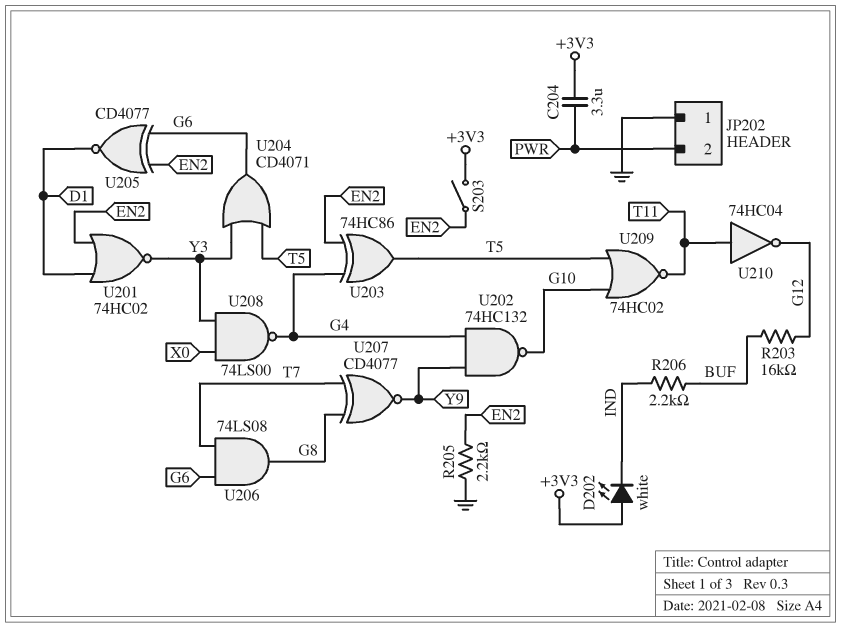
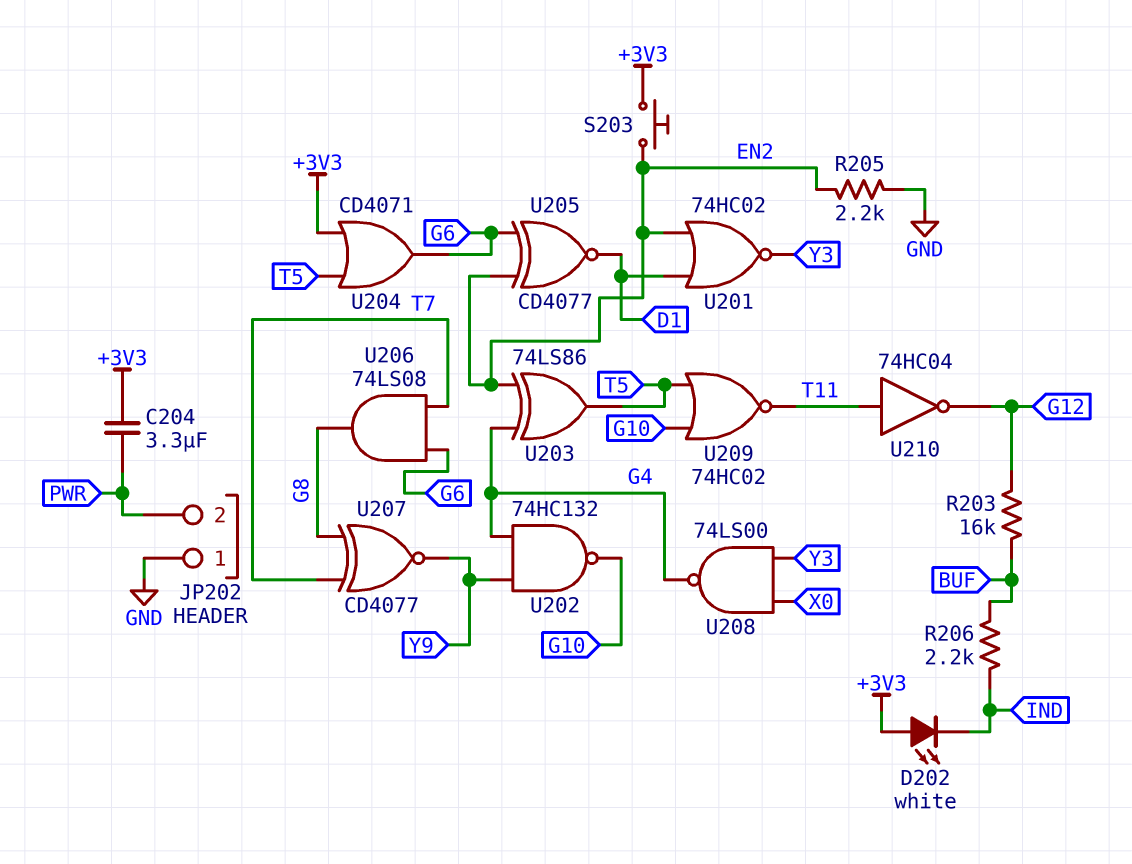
S203: switch (+3V3, EN2) -> button (+3V3, EN2)
U203: XOR 74HC86 (in EN2, in G4, out T5) -> XOR 74LS86 (in EN2, in G4, out T5)
U204: OR CD4071 (in T5, in Y3, out G6) -> OR CD4071 (in +3V3, in T5, out G6)

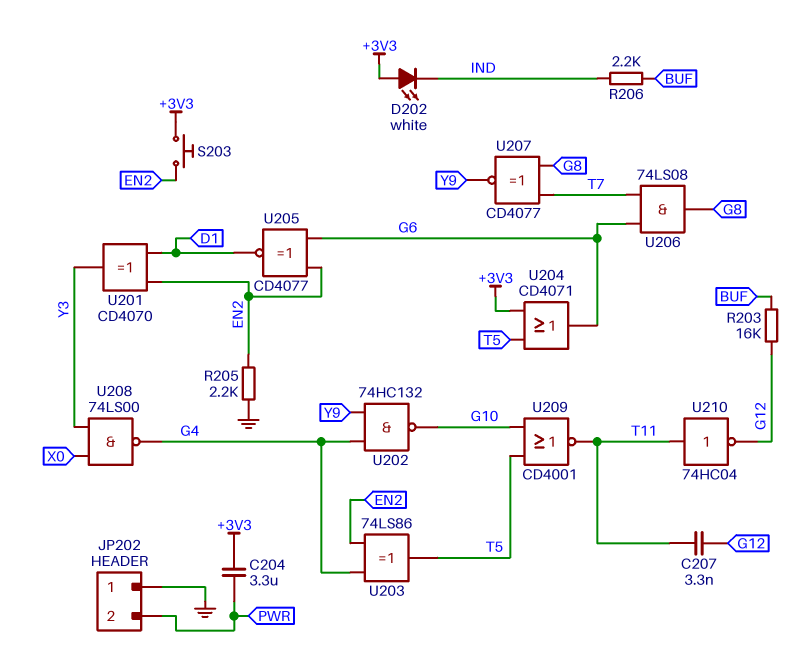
C207: none -> 3.3nF (G12, T11)
U201: NOR 74HC02 (in D1, in EN2, out Y3) -> XOR CD4070 (in D1, in EN2, out Y3)
U209: NOR 74HC02 (in G10, in T5, out T11) -> NOR CD4001 (in G10, in T5, out T11)

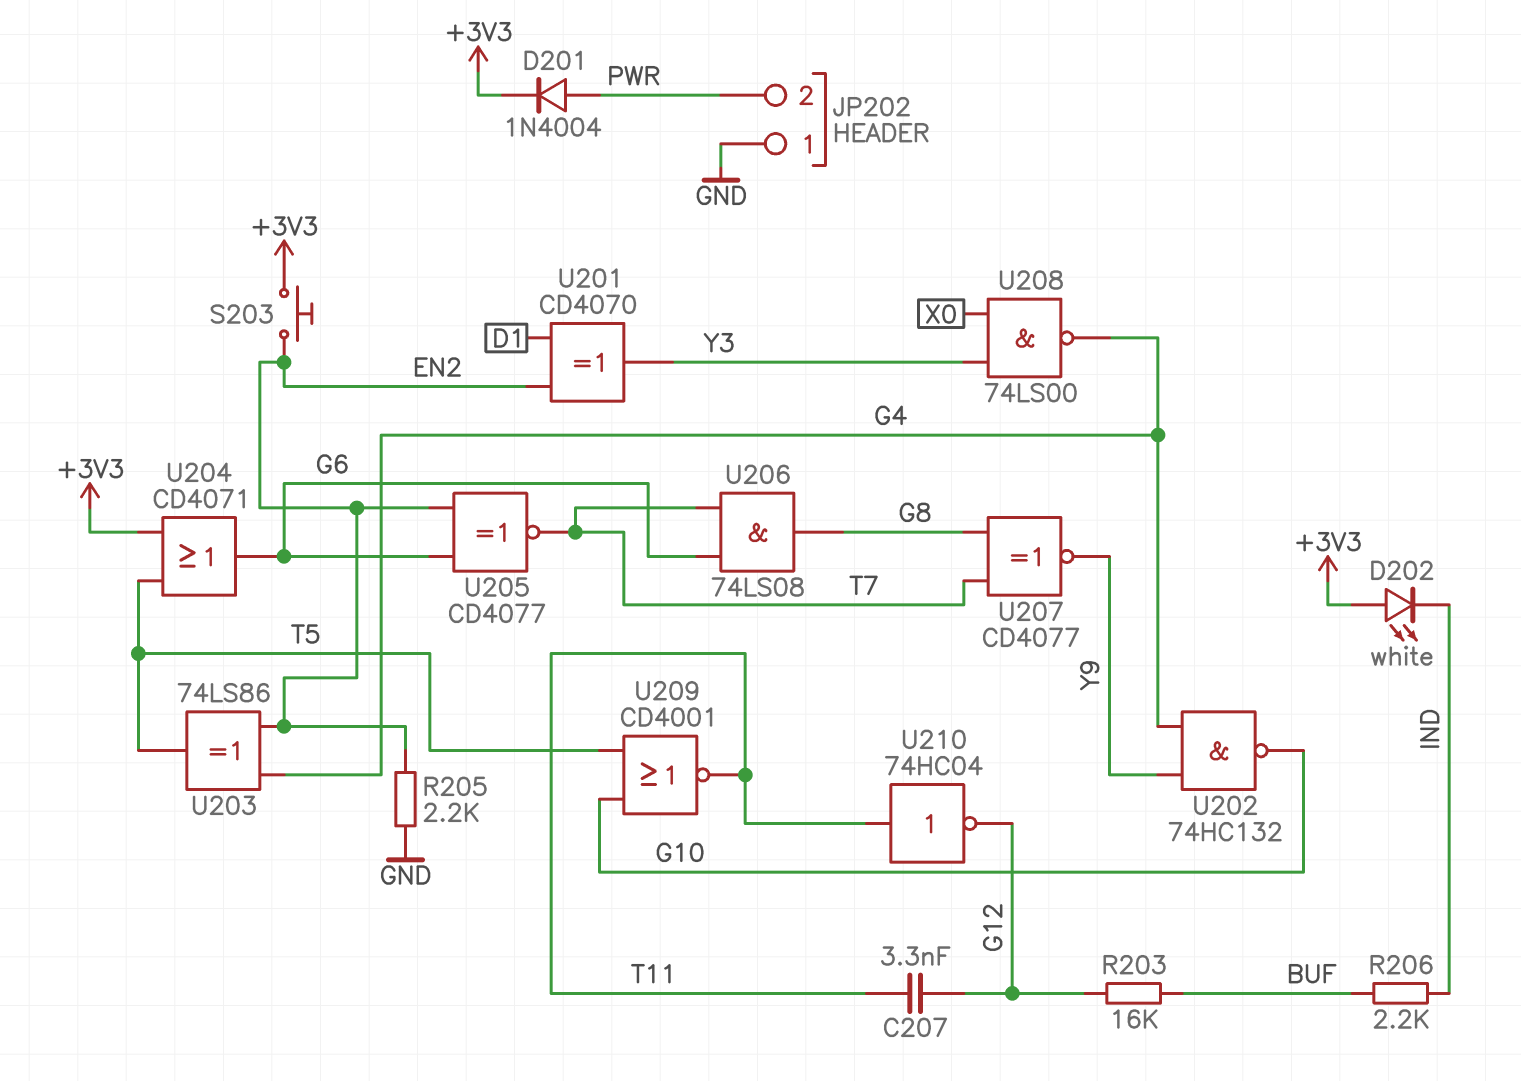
C204: 3.3uF (+3V3, PWR) -> none
D201: none -> diode 1N4004 (A PWR, K +3V3)
U205: XNOR CD4077 (in EN2, in G6, out D1) -> XNOR CD4077 (in EN2, in G6, out T7)

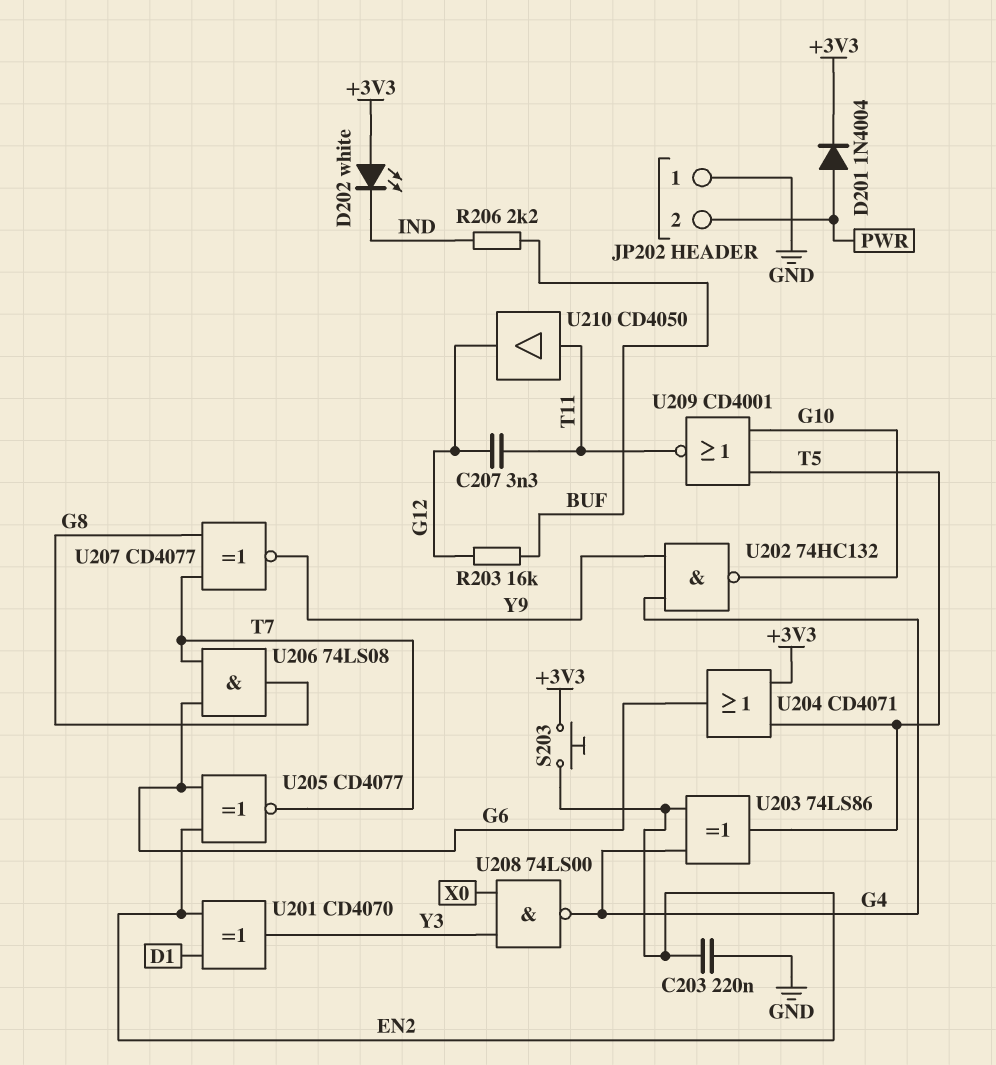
C203: none -> 220nF (EN2, GND)
R205: 2.2k (EN2, GND) -> none
U210: NOT 74HC04 (in T11, out G12) -> buffer CD4050 (in T11, out G12)

